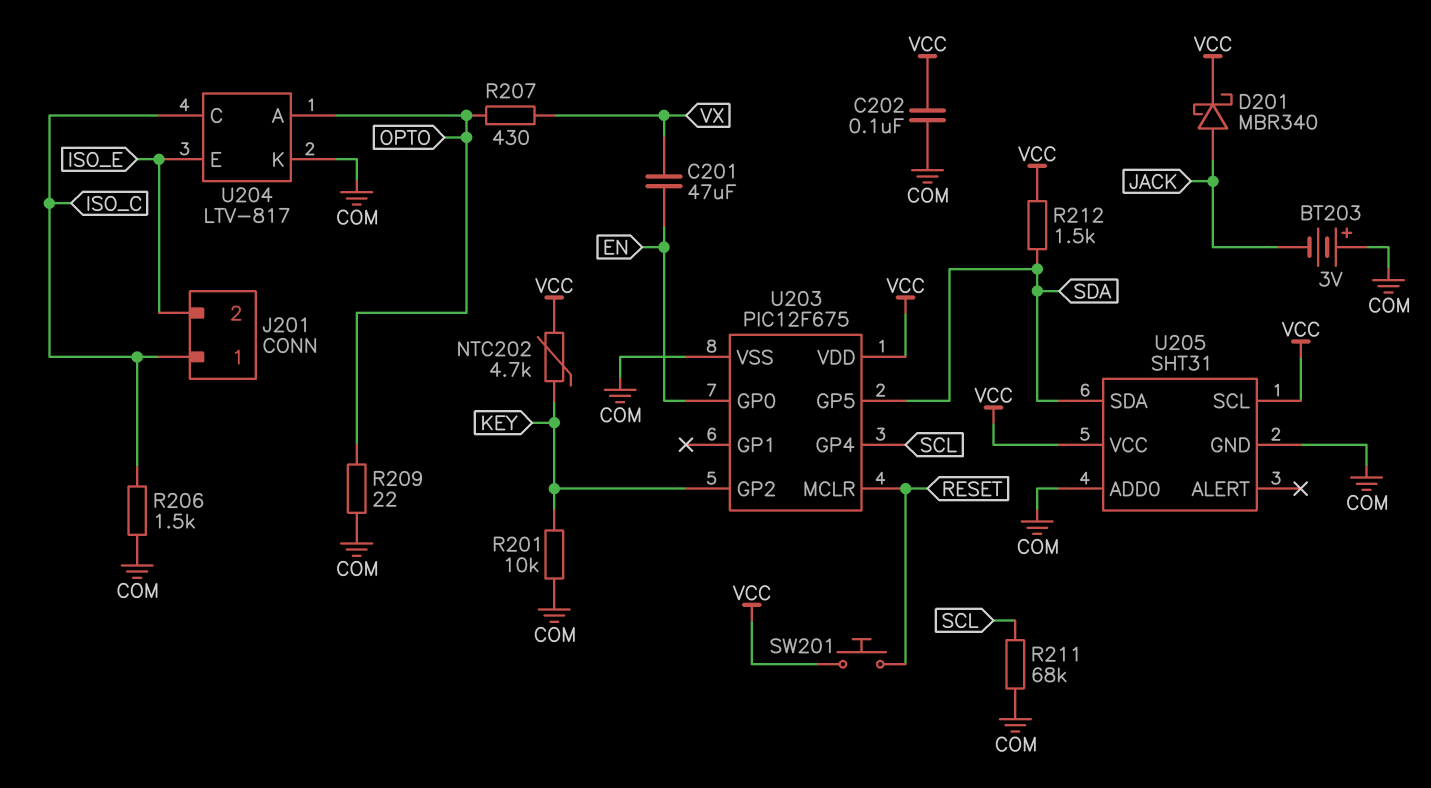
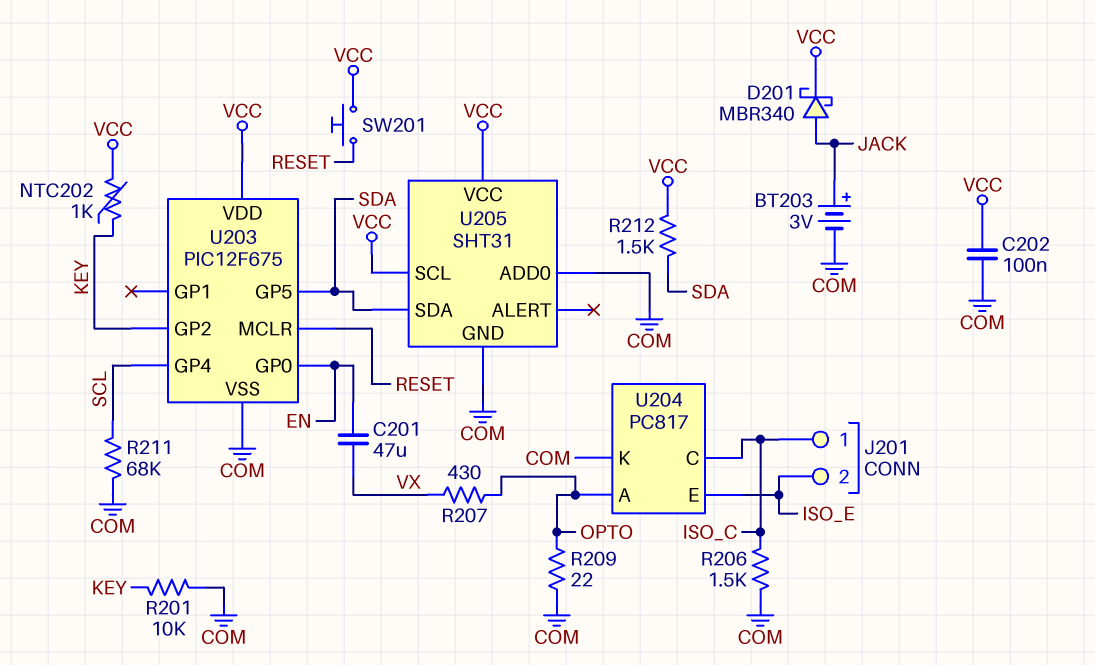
BT203: 3V (plus COM, minus JACK) -> 3V (plus JACK, minus COM)
NTC202: 4.7k (KEY, VCC) -> 1k (KEY, VCC)
U204: LTV-817 -> PC817

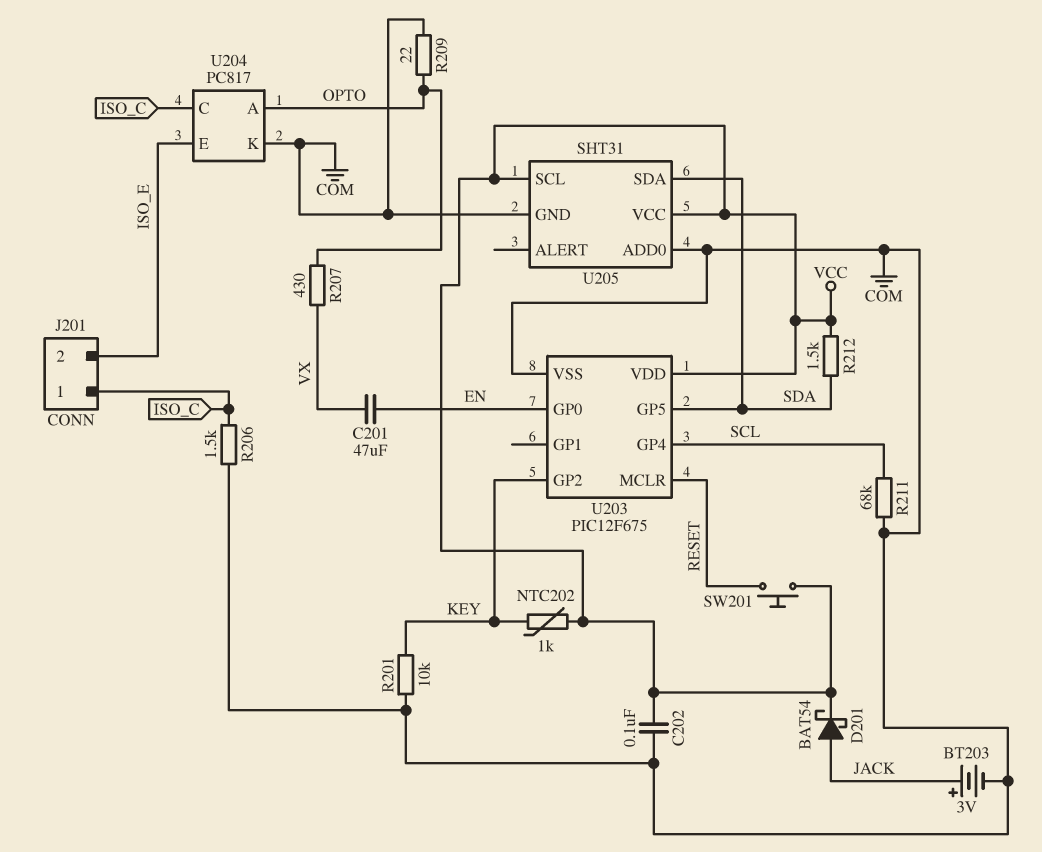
D201: schottky MBR340 (A JACK, K VCC) -> schottky BAT54 (A JACK, K VCC)

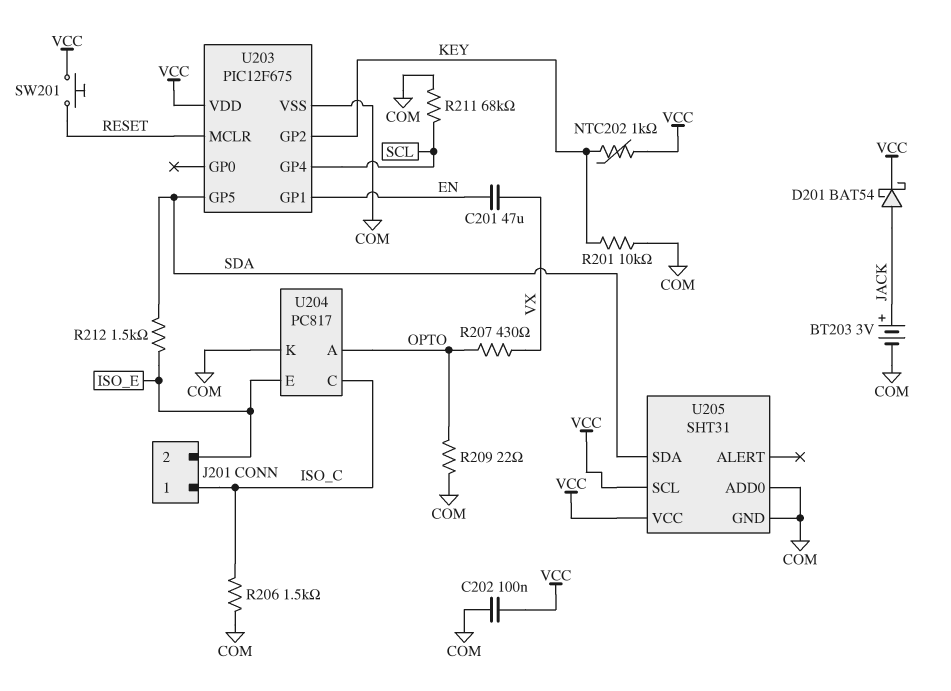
R212: 1.5k (SDA, VCC) -> 1.5k (ISO_E, SDA)
U203 pin GP0: EN -> none
U203 pin GP1: none -> EN

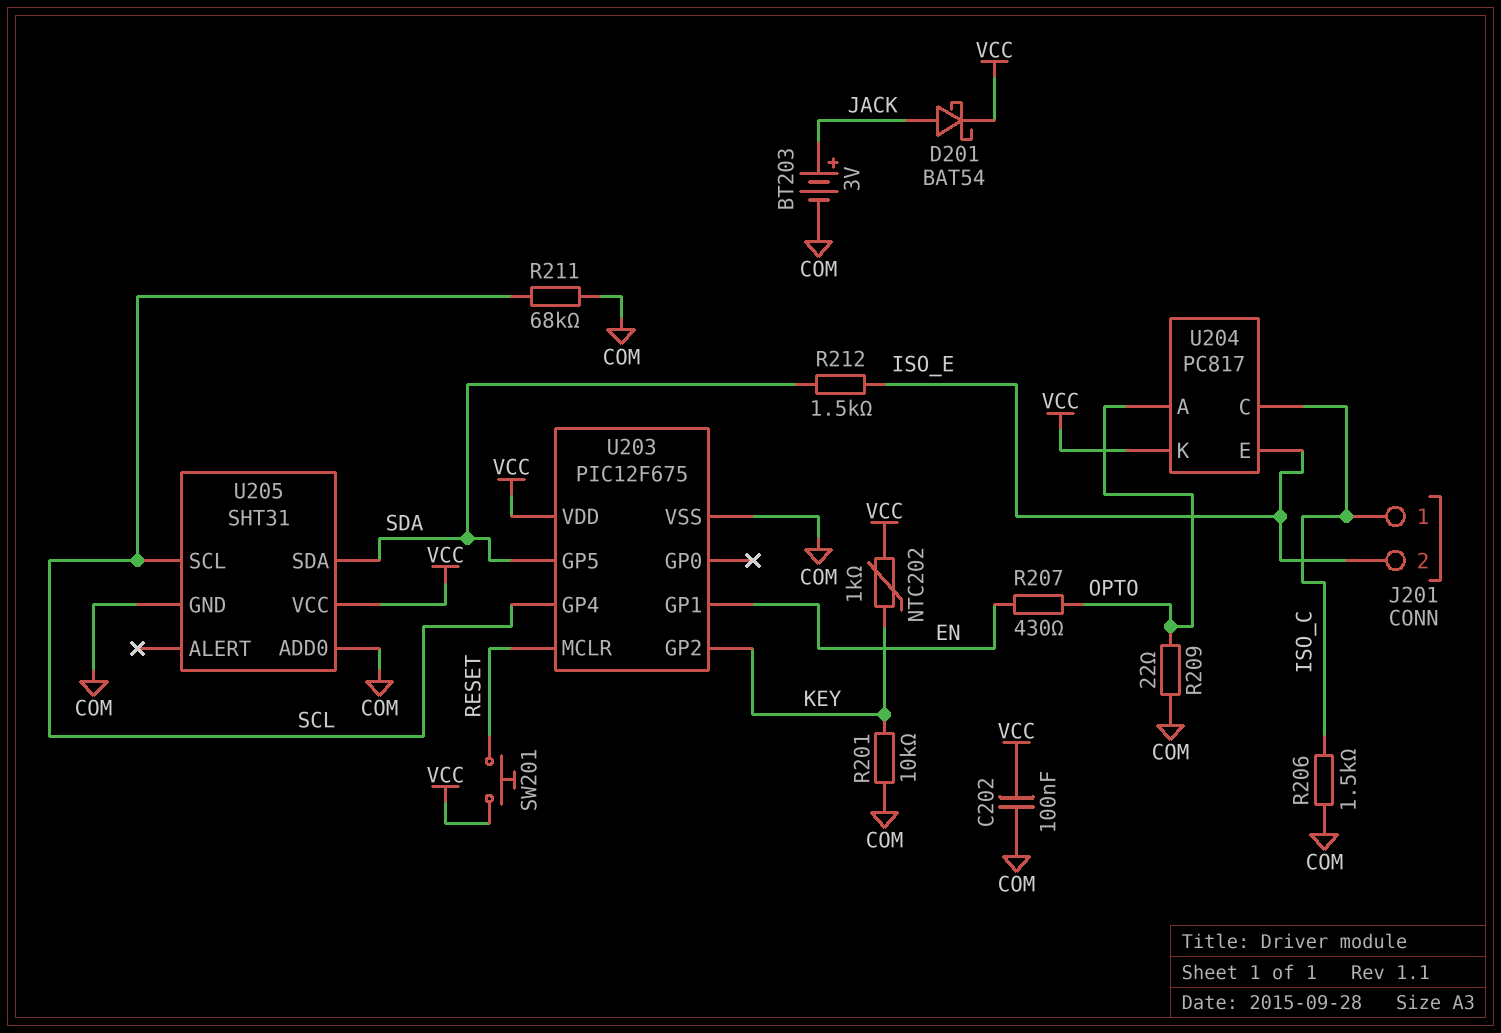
C201: 47uF (EN, VX) -> none
R207: 430 (OPTO, VX) -> 430 (EN, OPTO)
U204 pin K: COM -> VCC
U205 pin SCL: VCC -> SCL

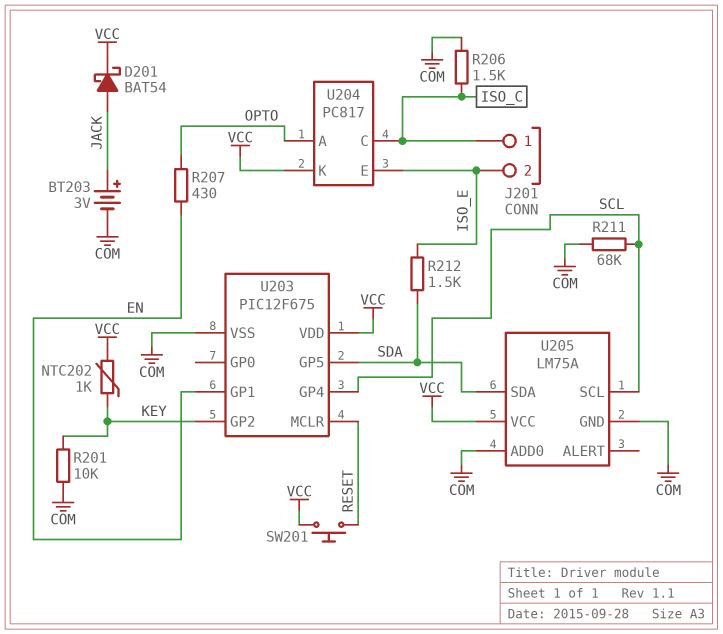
C202: 100nF (COM, VCC) -> none
R209: 22 (COM, OPTO) -> none
U205: SHT31 -> LM75A

